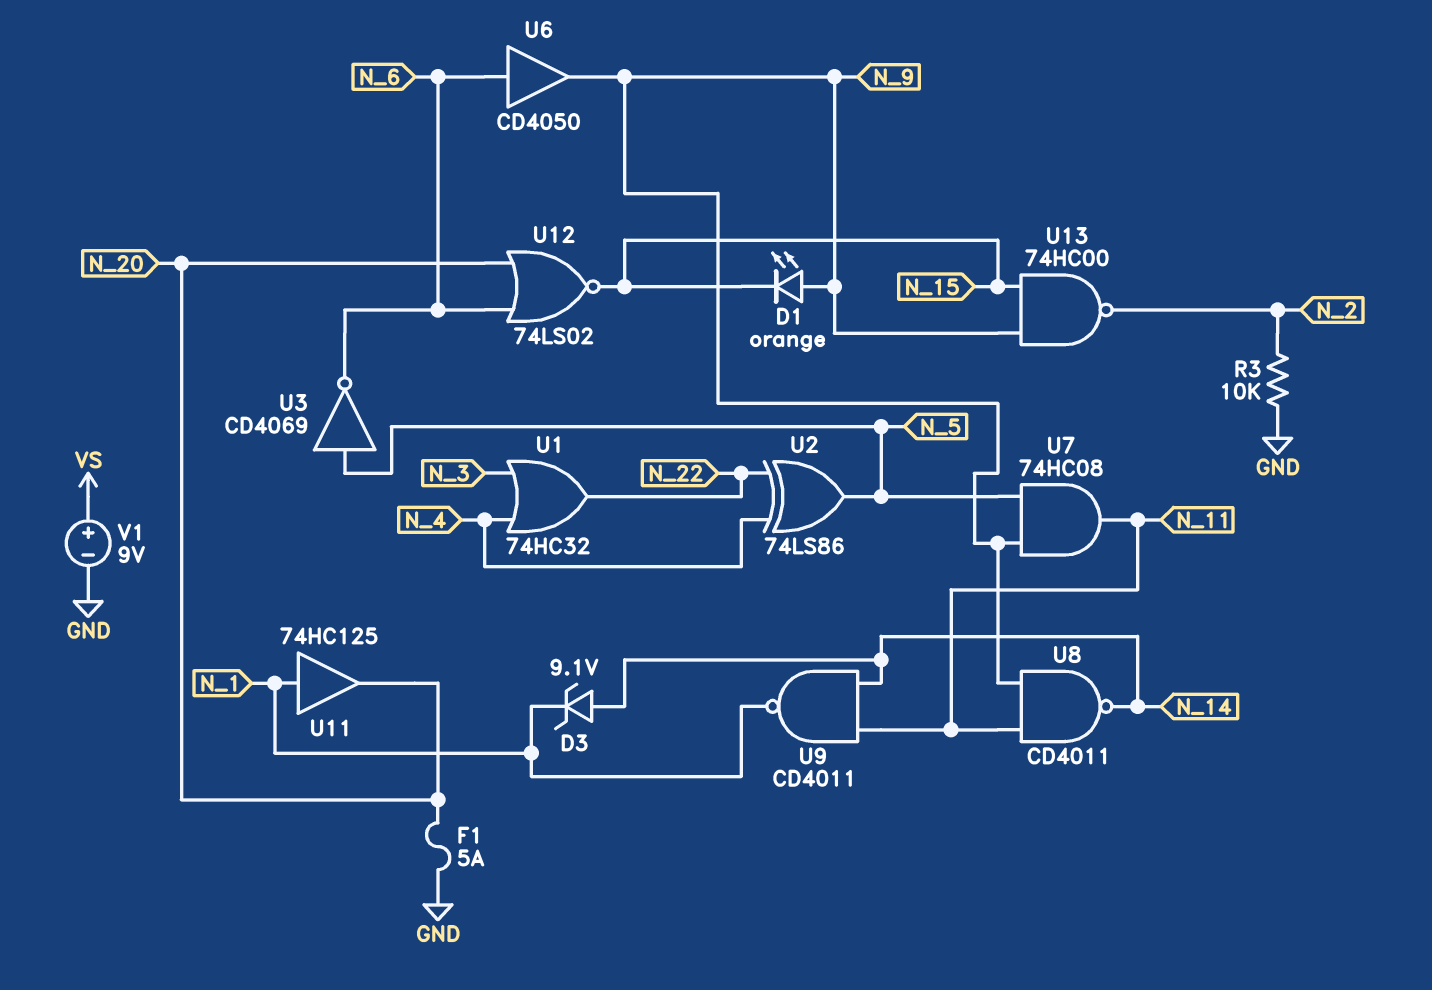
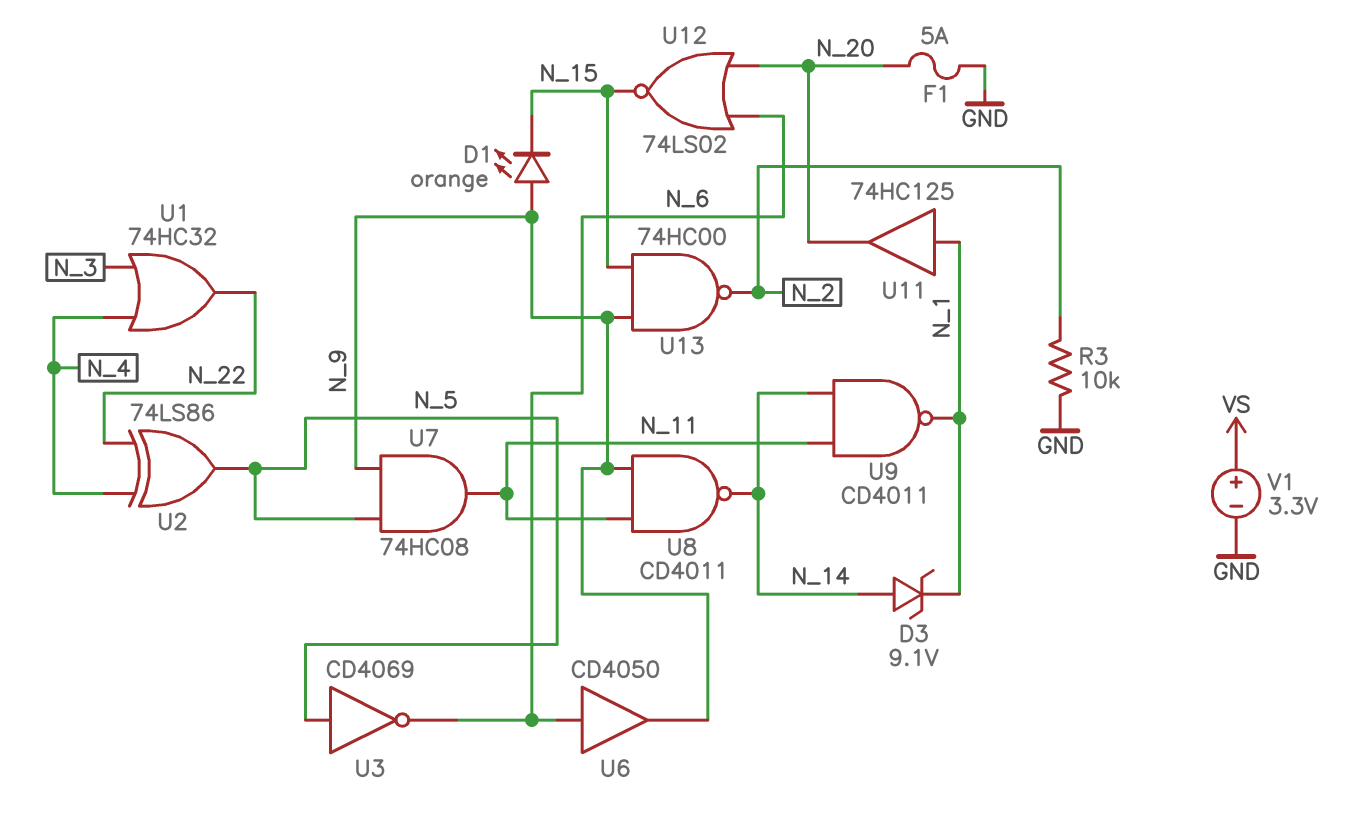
V1: 9V (plus VS, minus GND) -> 3.3V (plus VS, minus GND)

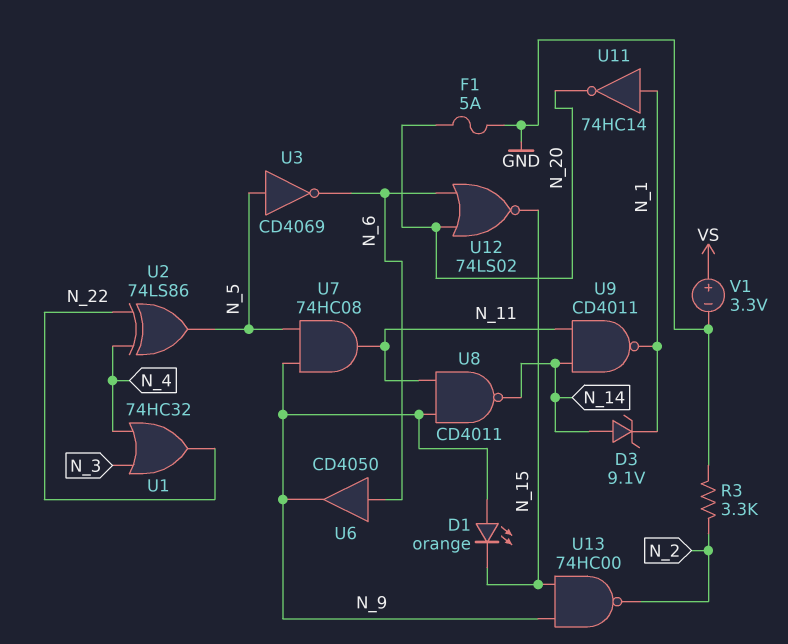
R3: 10k (GND, N_2) -> 3.3k (GND, N_2)
U11: buffer 74HC125 (in N_1, out N_20) -> NOT 74HC14 (in N_1, out N_20)

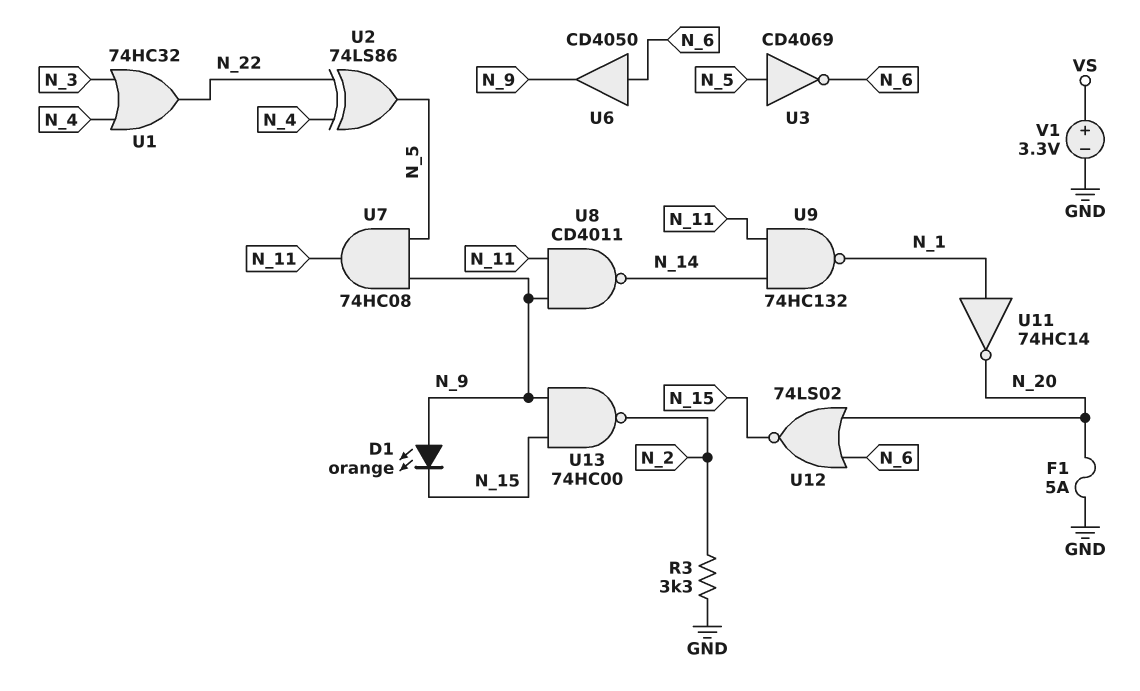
D3: zener 9.1V (A N_14, K N_1) -> none
U9: NAND CD4011 (in N_11, in N_14, out N_1) -> NAND 74HC132 (in N_11, in N_14, out N_1)

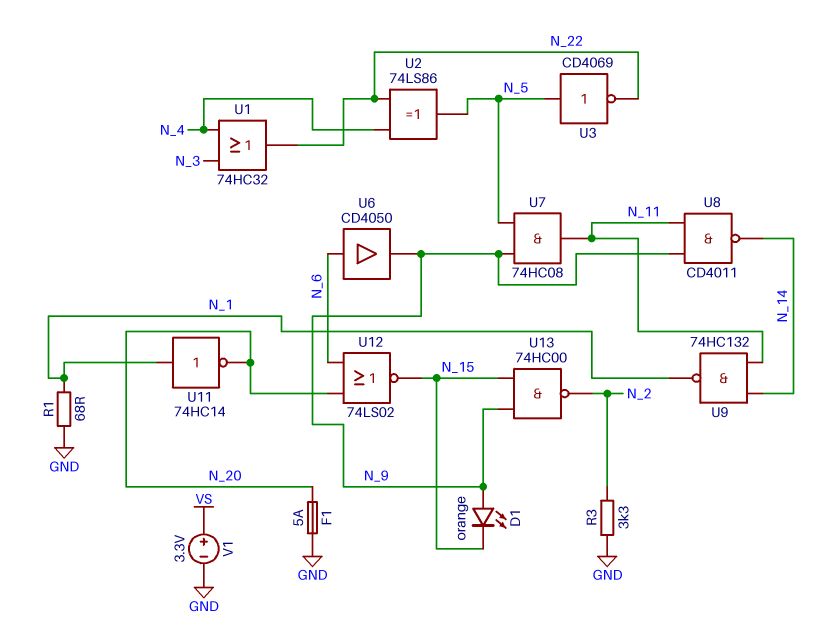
R1: none -> 68 (GND, N_1)
U3: NOT CD4069 (in N_5, out N_6) -> NOT CD4069 (in N_5, out N_22)

